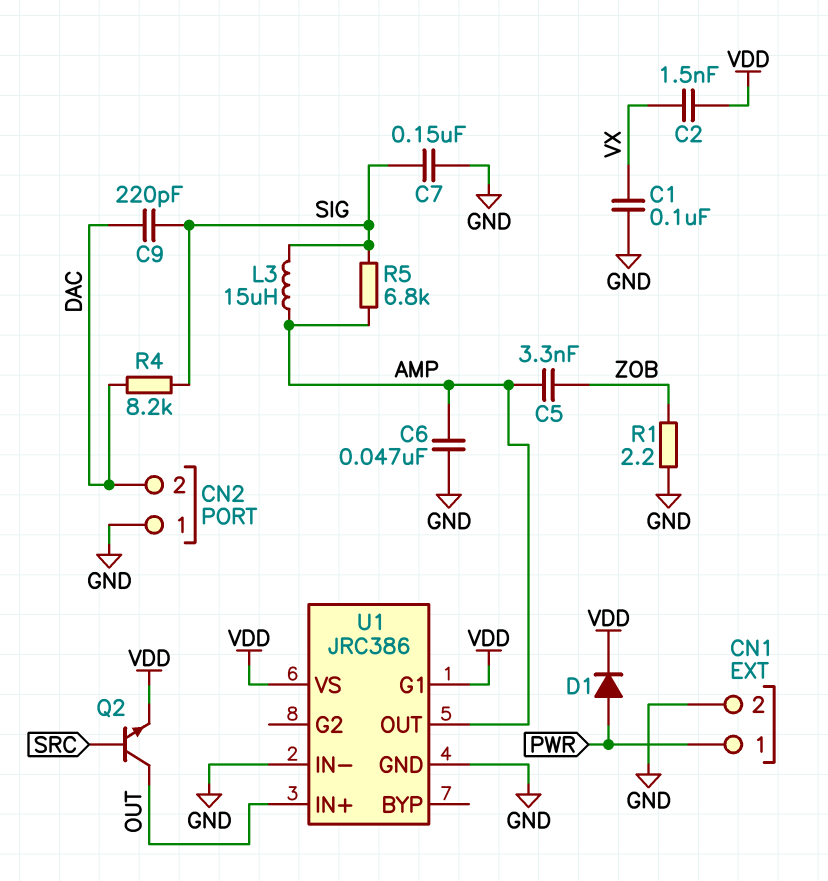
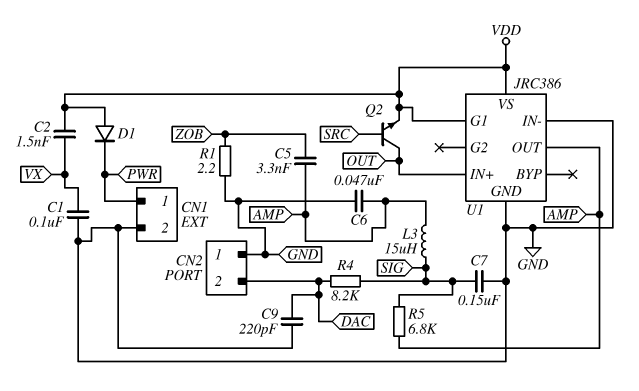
C9: 220pF (DAC, SIG) -> 220pF (DAC, GND)
D1: diode (A PWR, K VDD) -> diode (A VDD, K PWR)

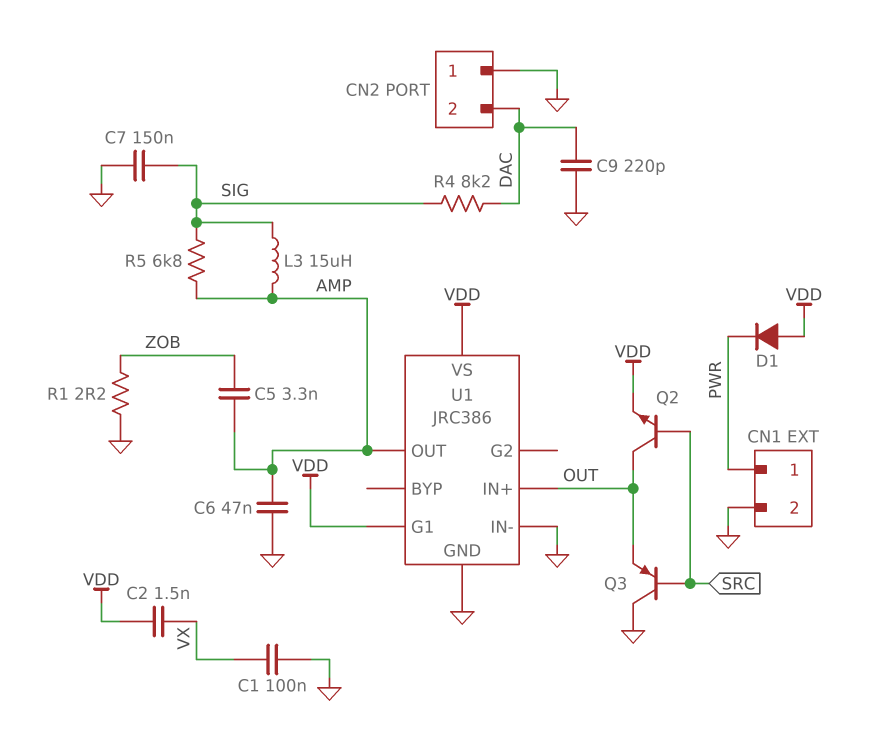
Q3: none -> PNP (B SRC, C GND, E OUT)

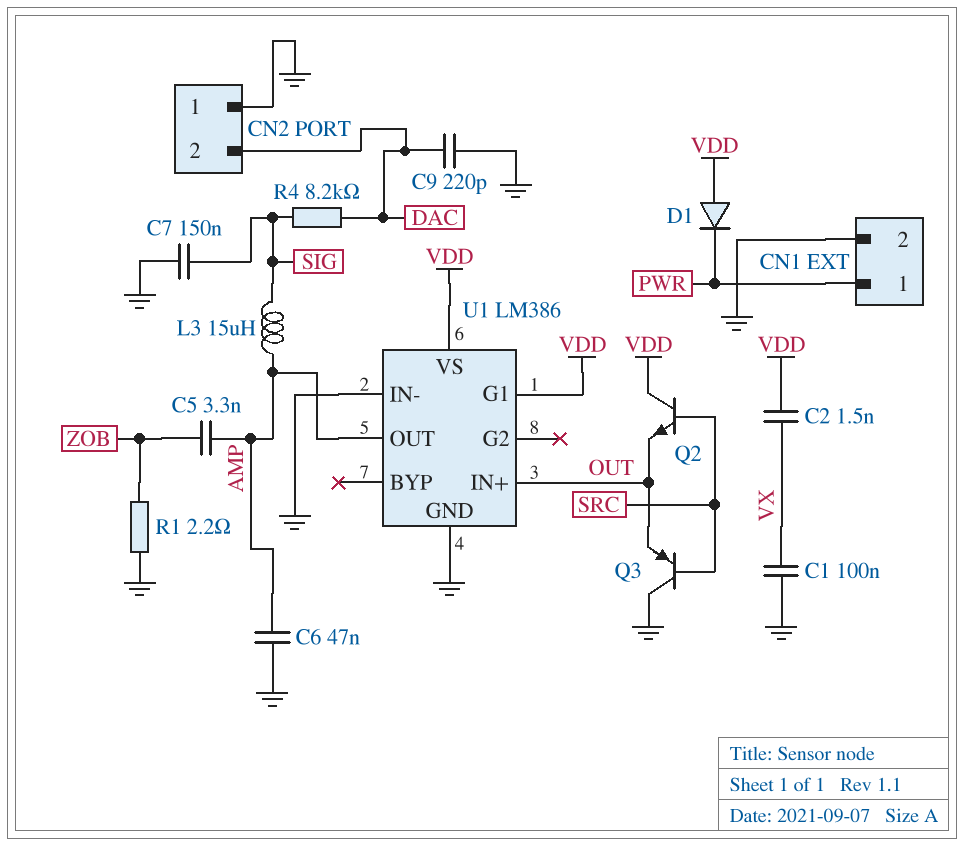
Q2: NPN (B SRC, C OUT, E VDD) -> NPN (B SRC, C VDD, E OUT)
R5: 6.8k (AMP, SIG) -> none
U1: JRC386 -> LM386

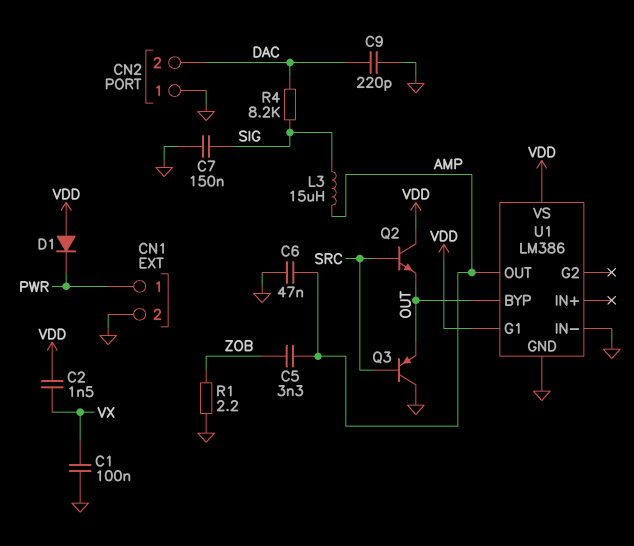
U1 pin BYP: none -> OUT
U1 pin IN+: OUT -> none

